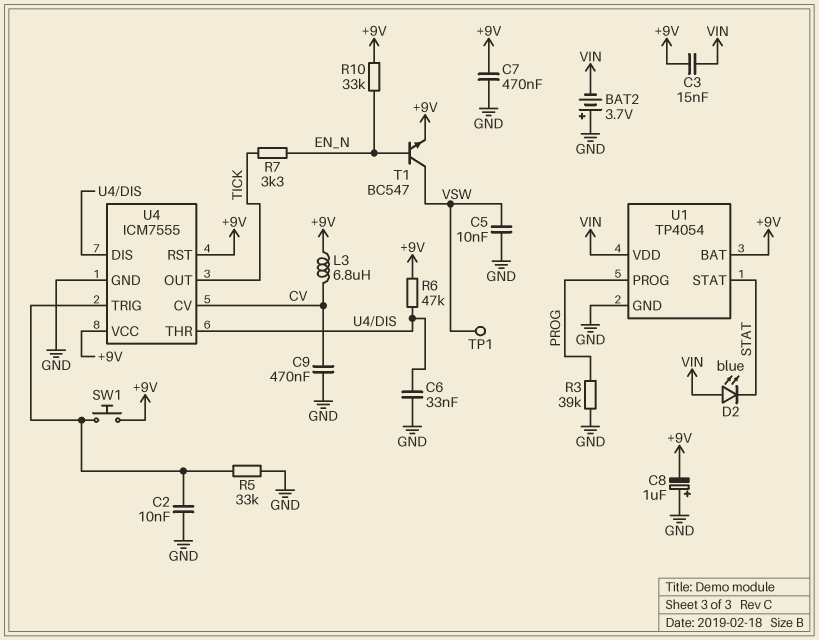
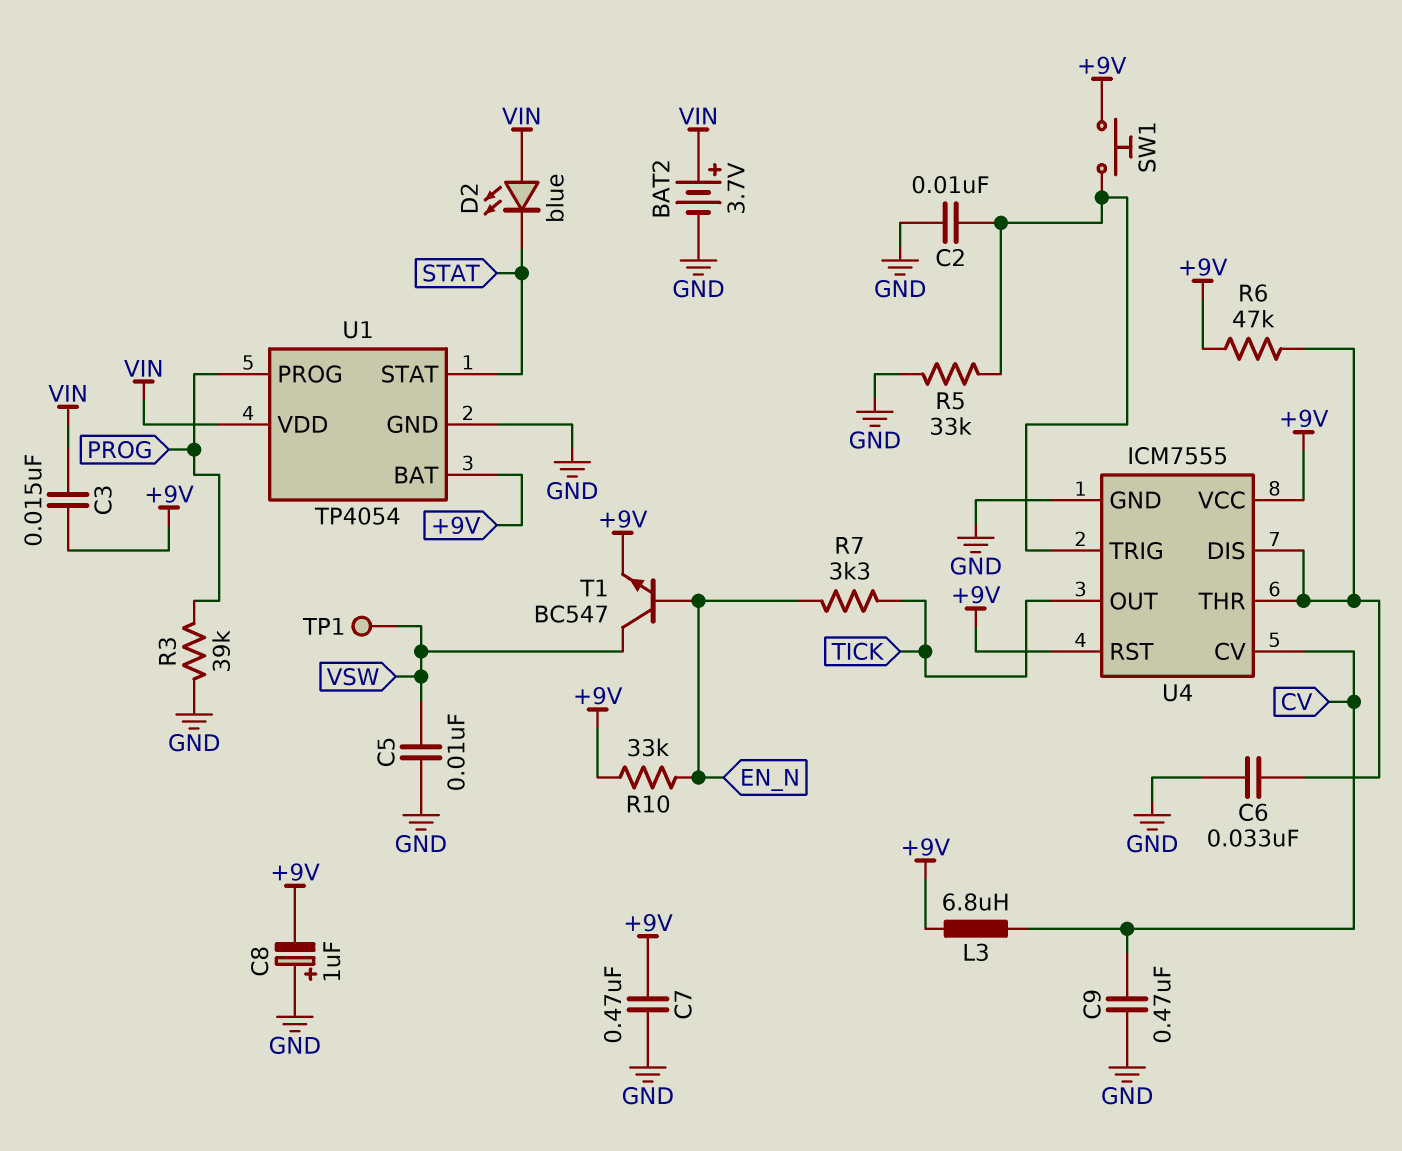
BAT2: 3.7V (plus GND, minus VIN) -> 3.7V (plus VIN, minus GND)

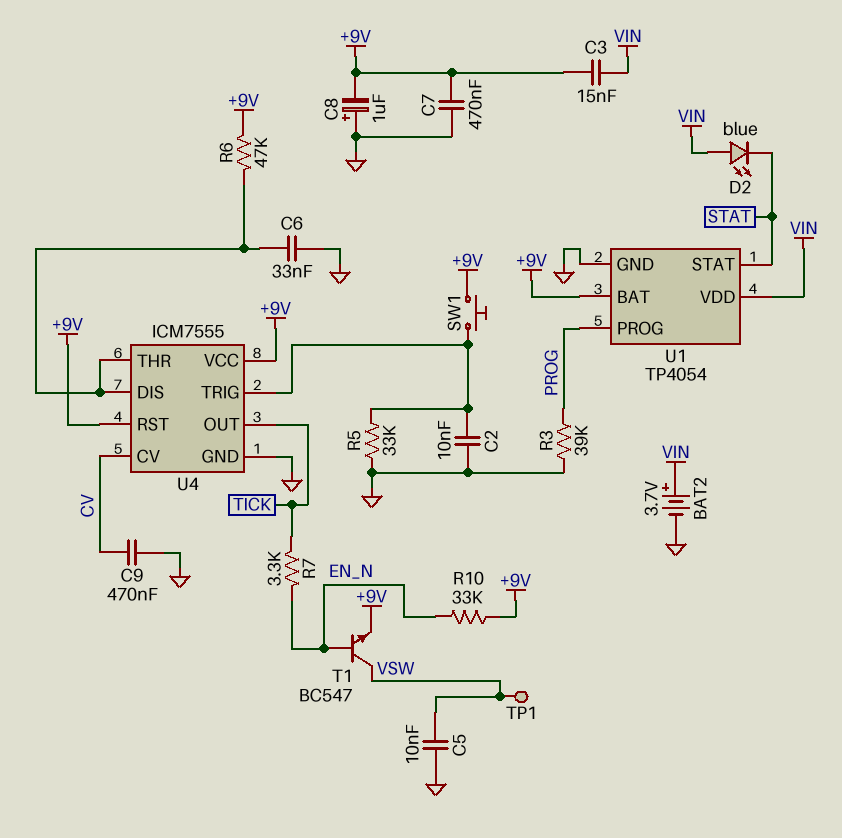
L3: 6.8uH (+9V, CV) -> none

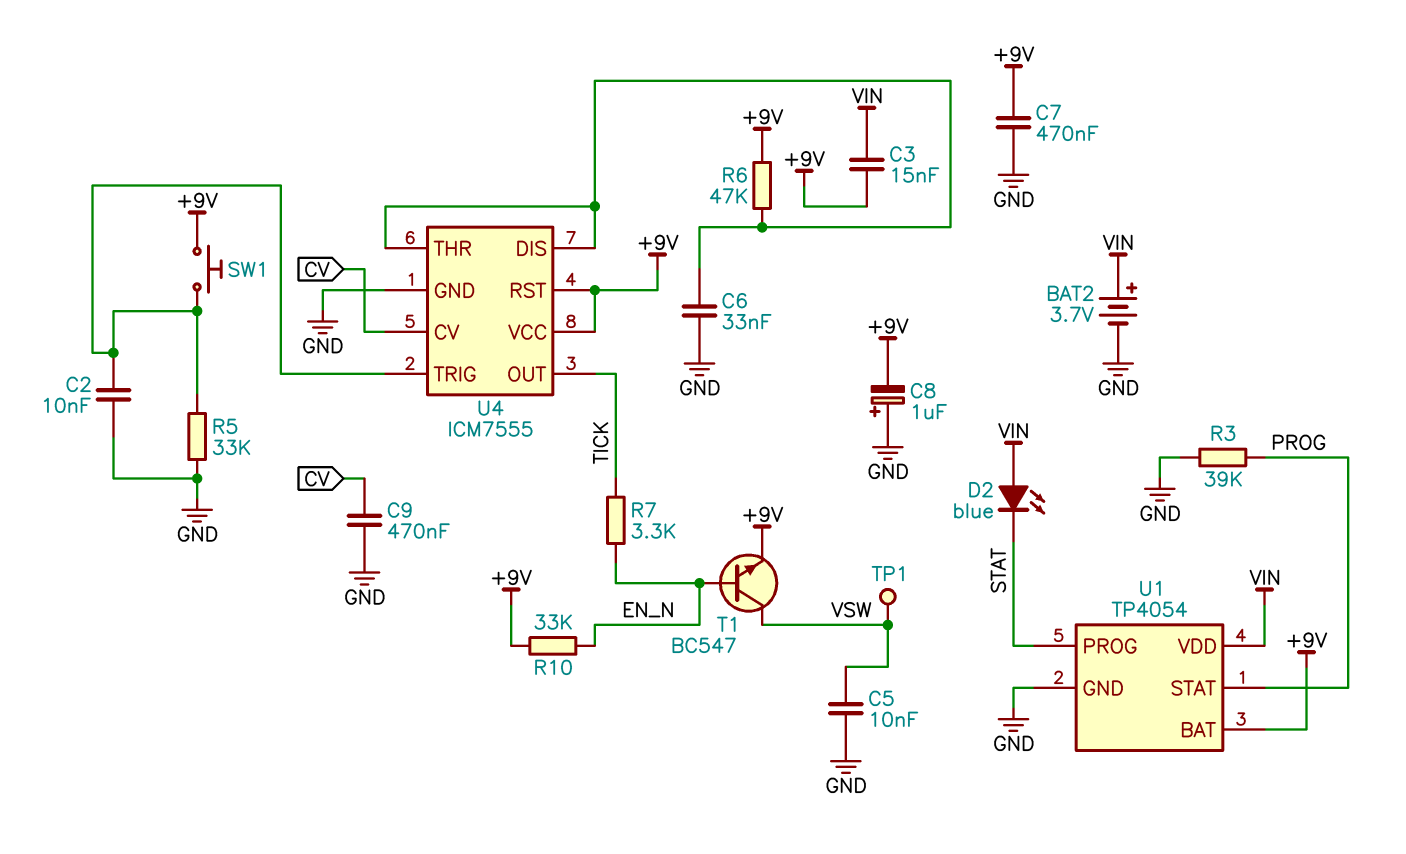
U1 pin PROG: PROG -> STAT
U1 pin STAT: STAT -> PROG

